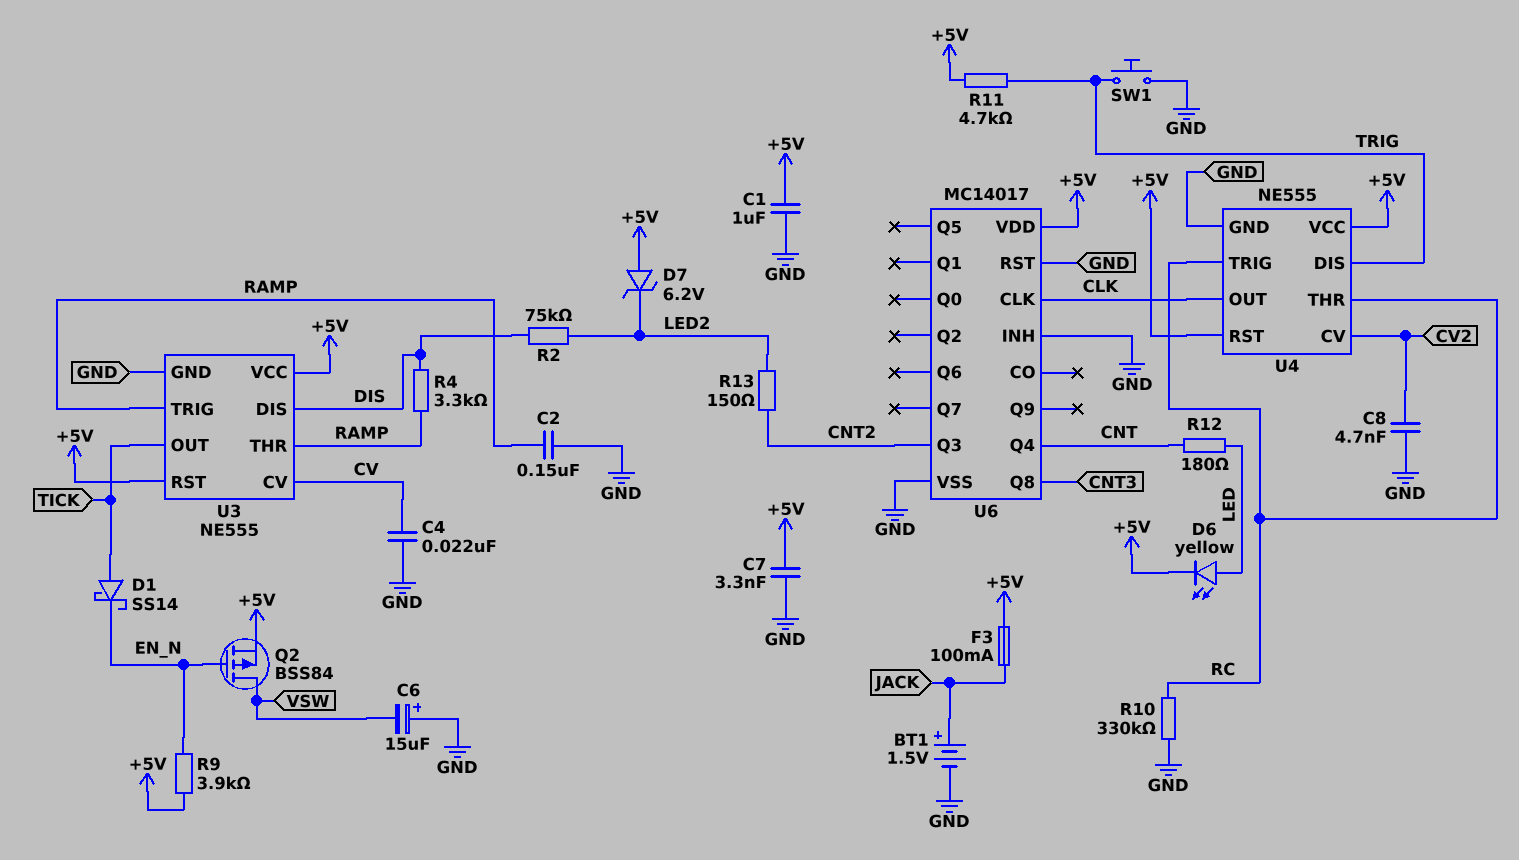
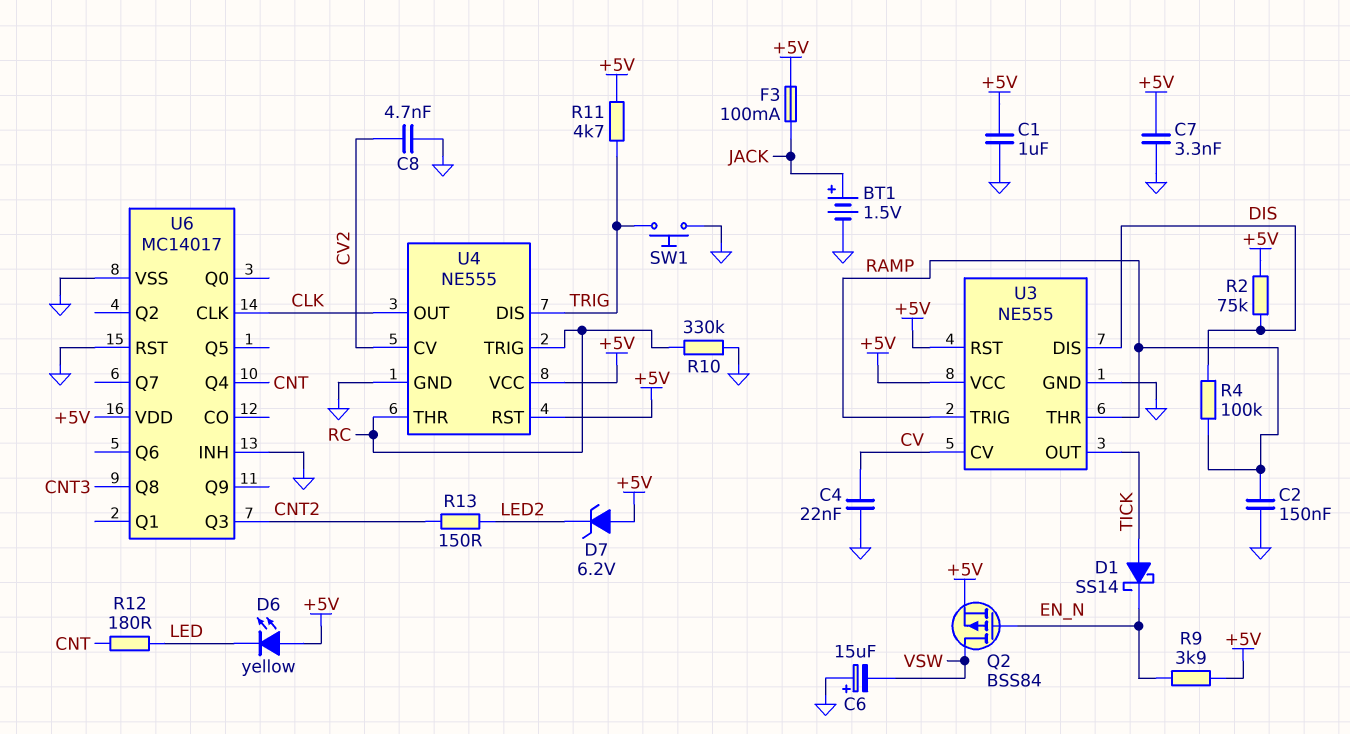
D6: LED yellow (A LED, K +5V) -> LED yellow (A +5V, K LED)
R2: 75k (DIS, LED2) -> 75k (+5V, DIS)
R4: 3.3k (DIS, RAMP) -> 100k (DIS, RAMP)

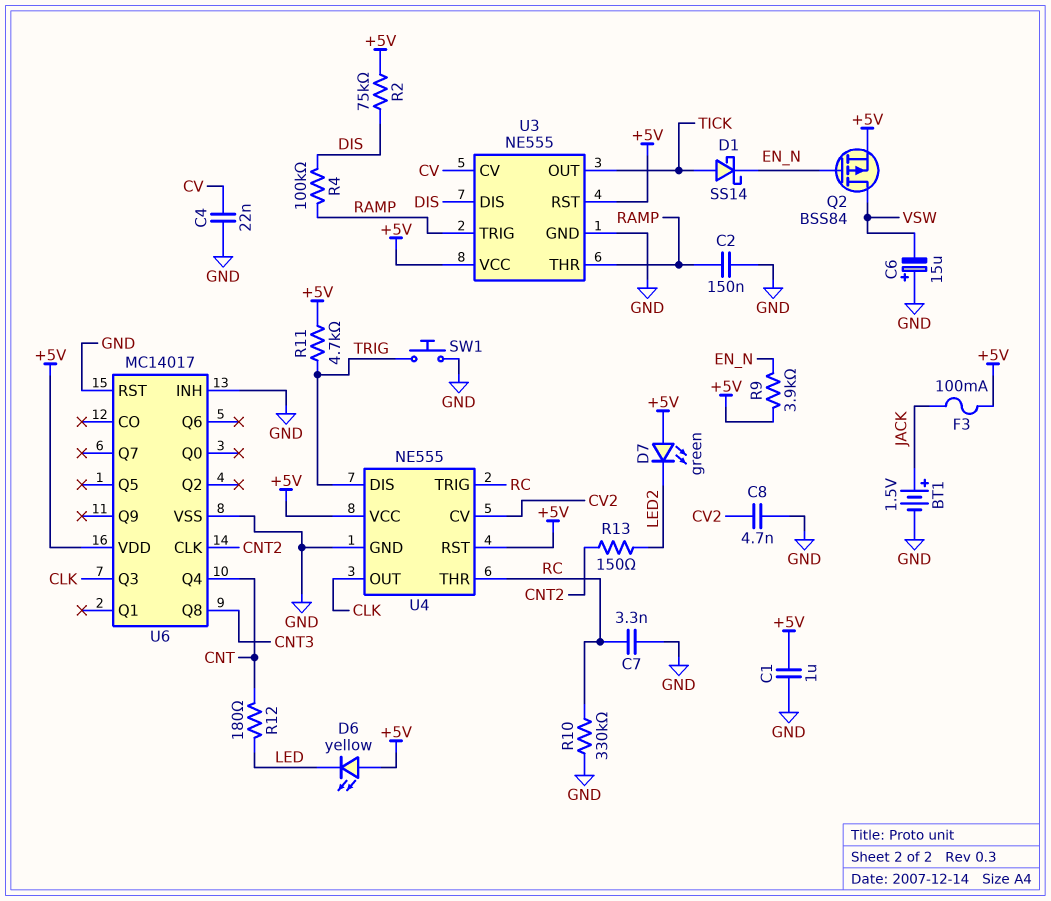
C7: 3.3nF (+5V, GND) -> 3.3nF (GND, RC)
D7: zener 6.2V (A +5V, K LED2) -> LED green (A +5V, K LED2)
U6 pin CLK: CLK -> CNT2
U6 pin Q3: CNT2 -> CLK

